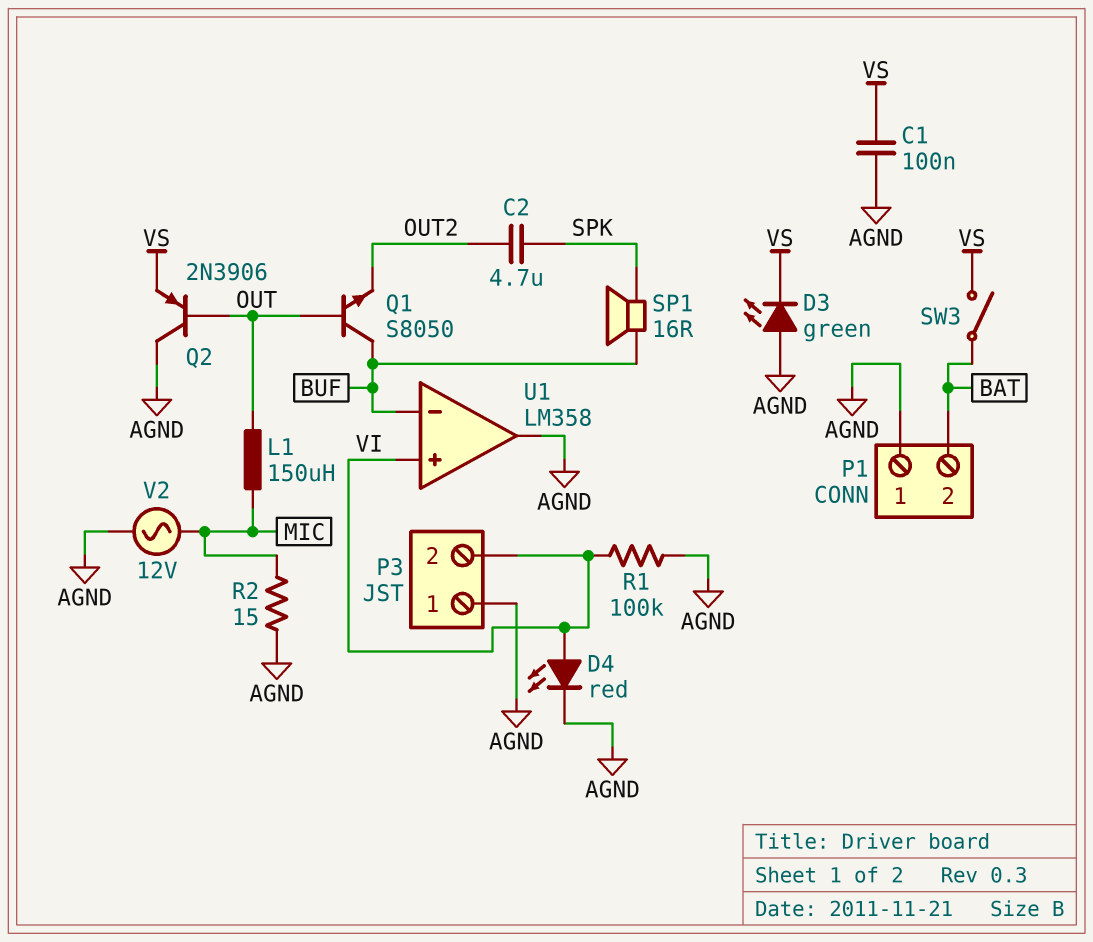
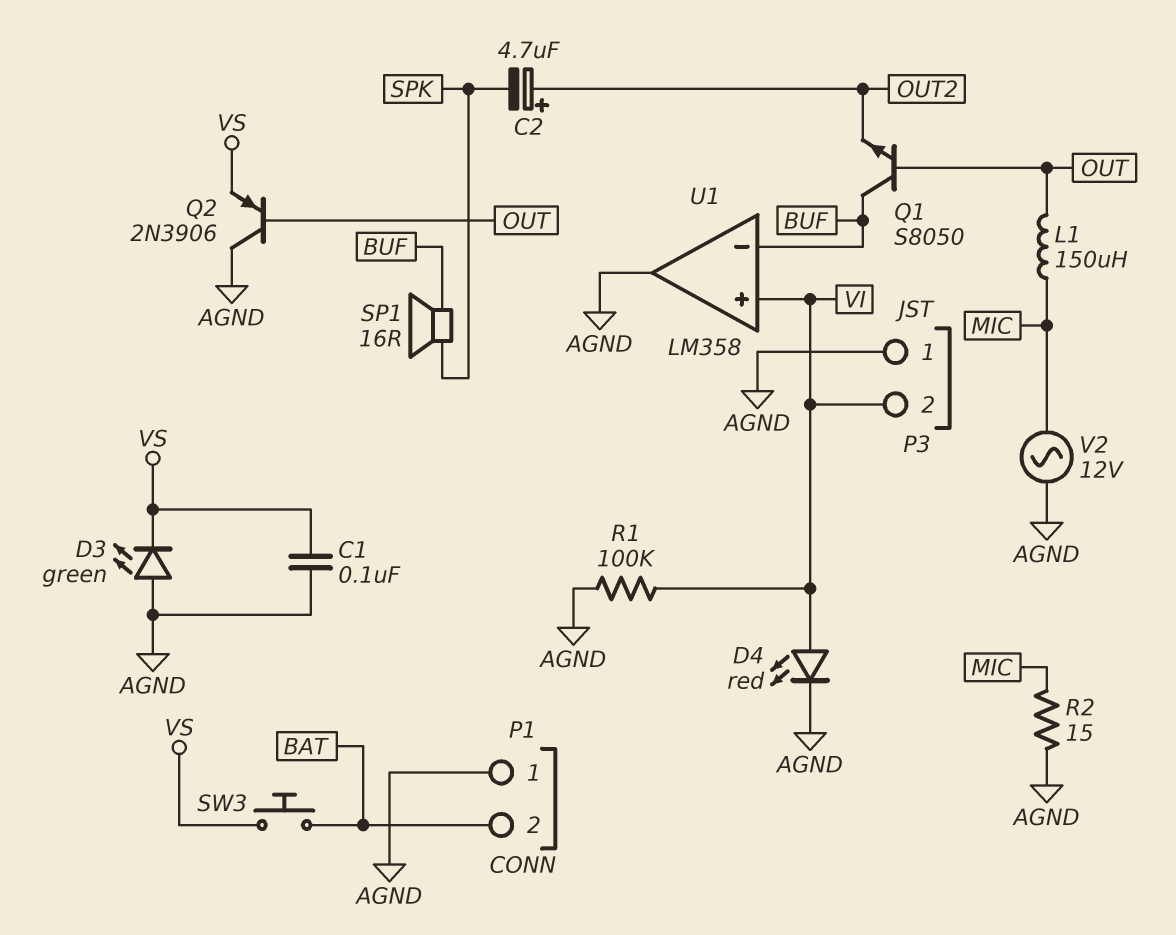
C2: 4.7uF (OUT2, SPK) -> 4.7uF (plus OUT2, minus SPK)
SW3: switch (BAT, VS) -> button (BAT, VS)

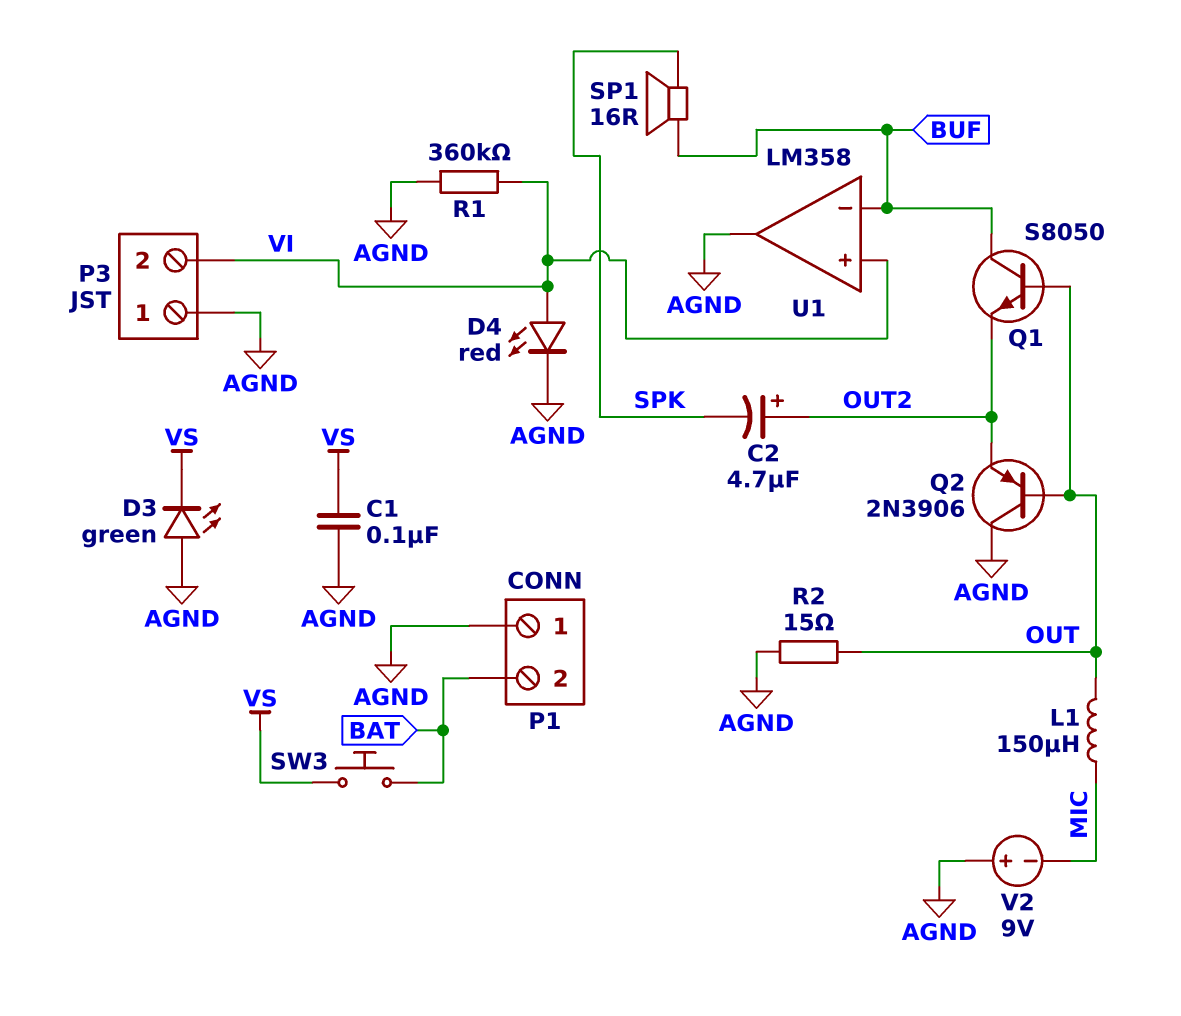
Q2: PNP 2N3906 (B OUT, C AGND, E VS) -> PNP 2N3906 (B OUT, C AGND, E OUT2)
R1: 100k (AGND, VI) -> 360k (AGND, VI)
R2: 15 (AGND, MIC) -> 15 (AGND, OUT)
V2: AC 12V (AGND, MIC) -> 9V (plus AGND, minus MIC)

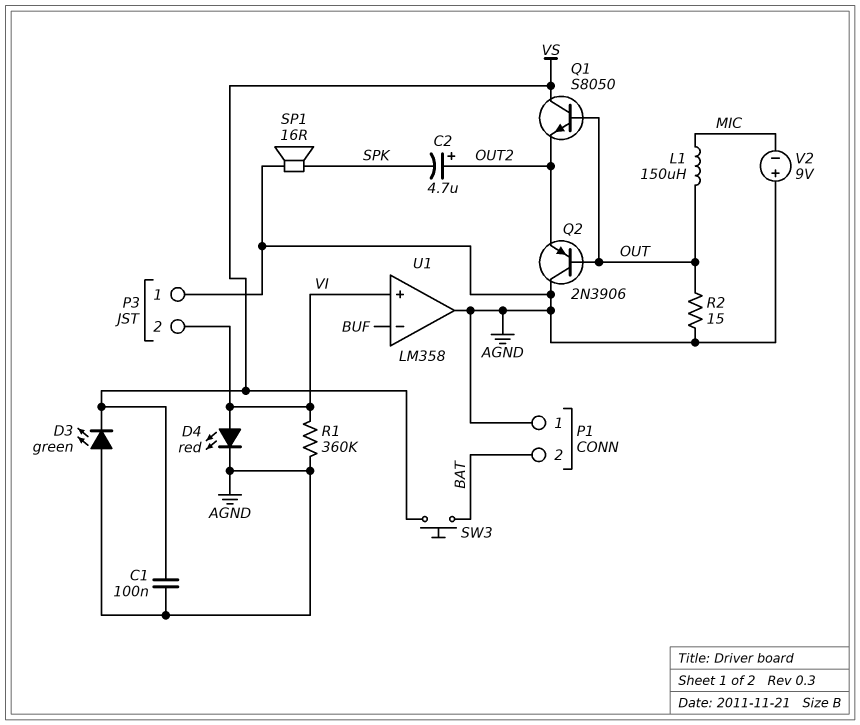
Q1: NPN S8050 (B OUT, C BUF, E OUT2) -> NPN S8050 (B OUT, C VS, E OUT2)
SP1: speaker 16R (BUF, SPK) -> speaker 16R (AGND, SPK)

